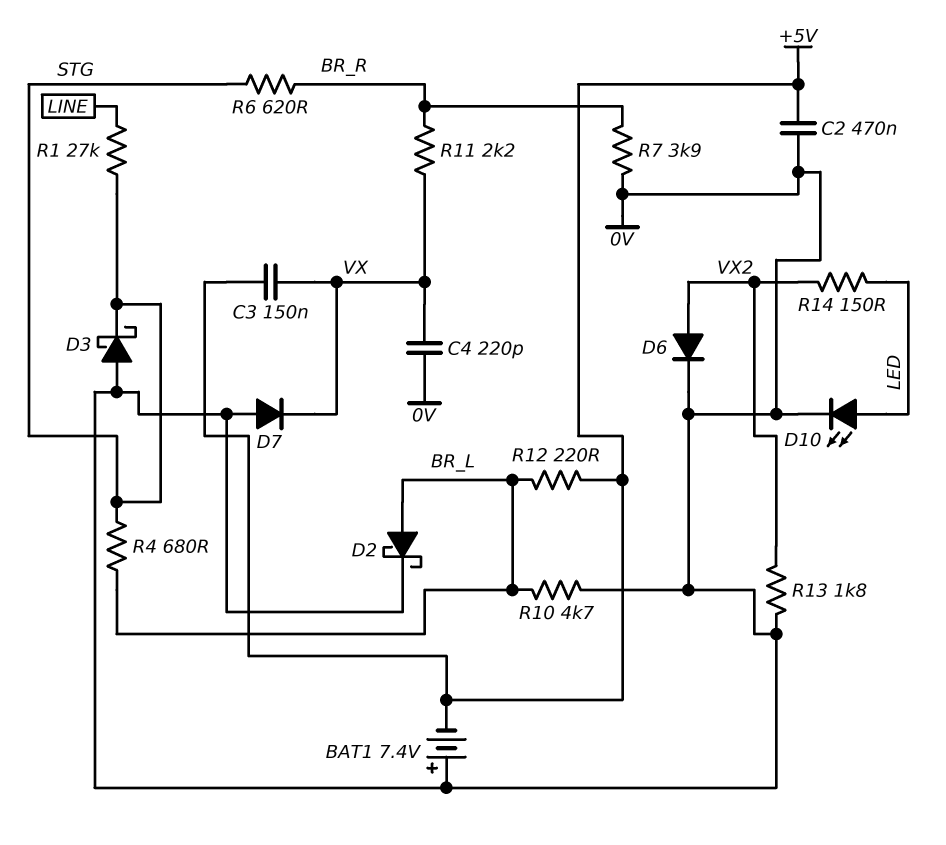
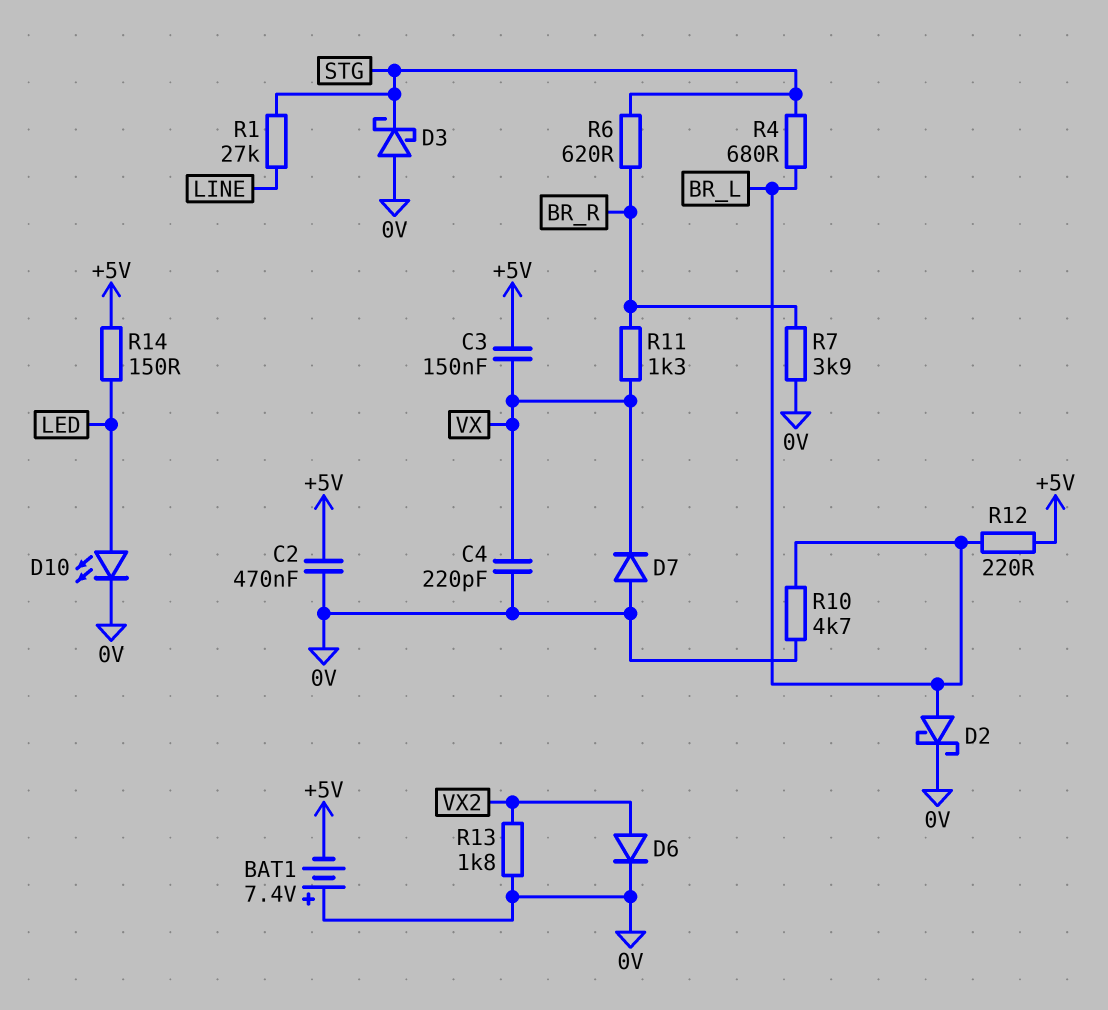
R11: 2.2k (BR_R, VX) -> 1.3k (BR_R, VX)
R14: 150 (LED, VX2) -> 150 (+5V, LED)

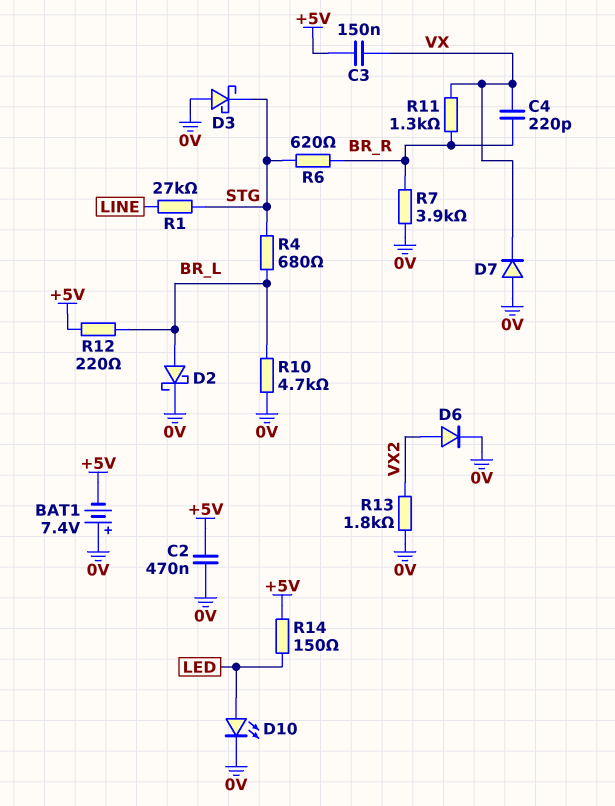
C4: 220pF (0V, VX) -> 220pF (BR_R, VX)

